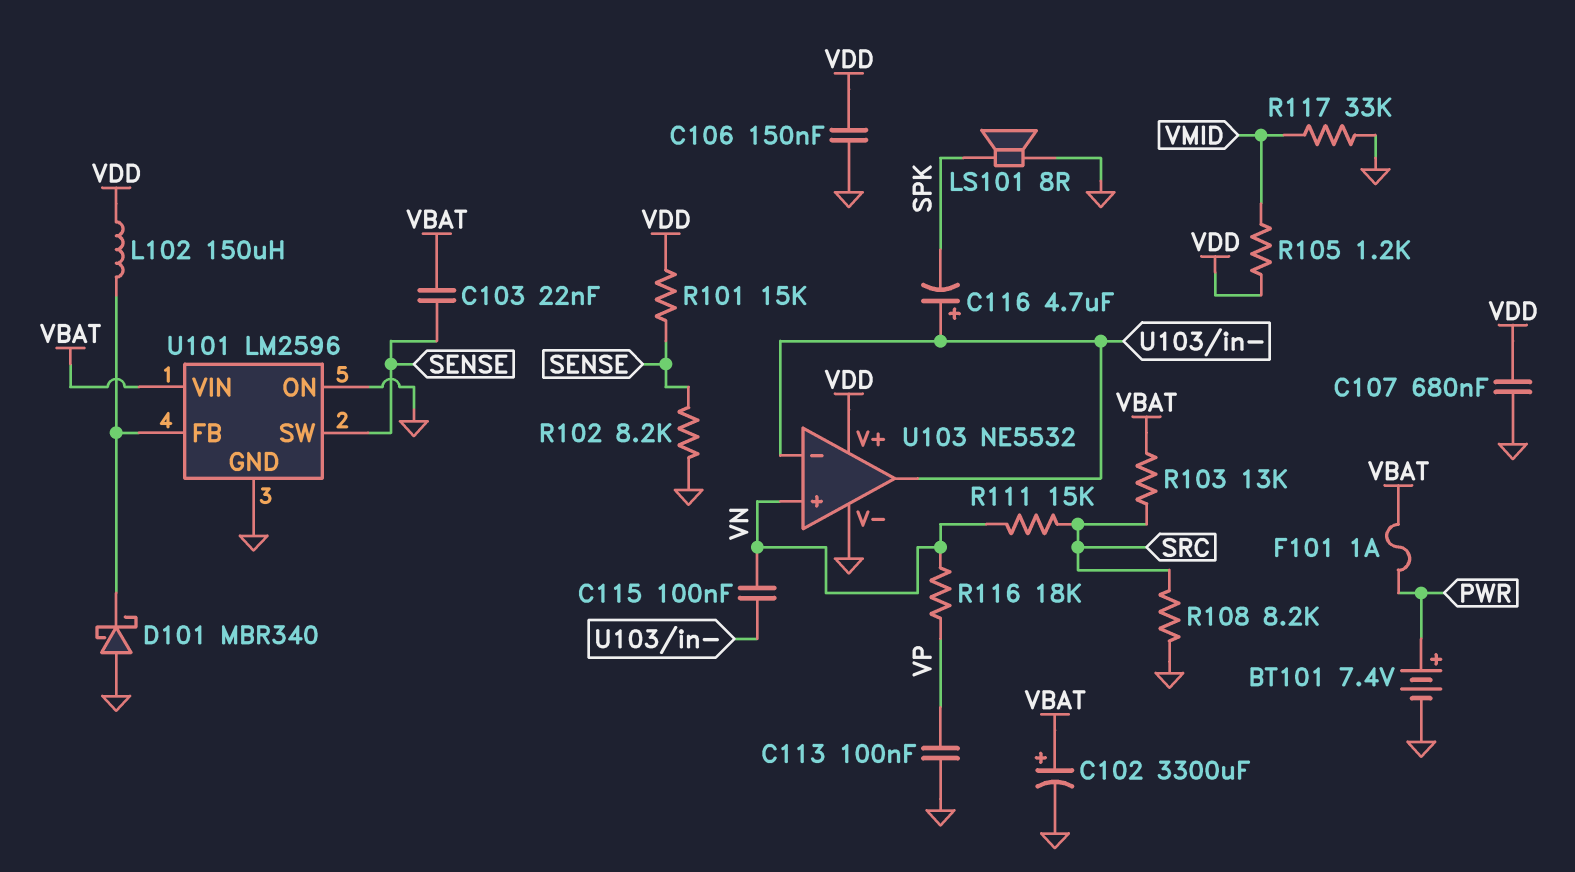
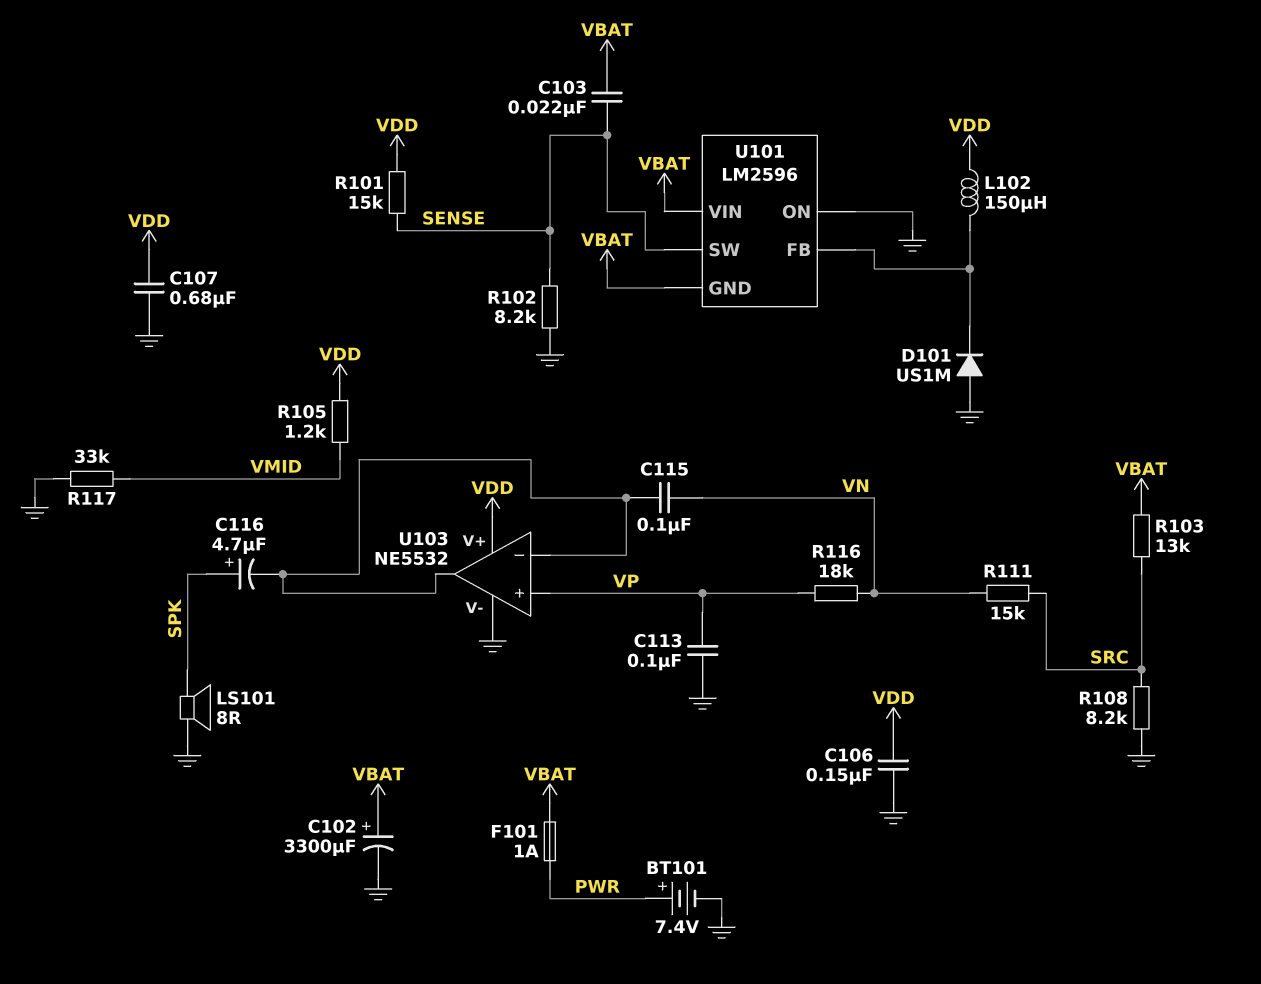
C116: 4.7uF (plus U103/in-, minus SPK) -> 4.7uF (plus SPK, minus U103/in-)
D101: schottky MBR340 (A GND, K U101/FB) -> diode US1M (A GND, K U101/FB)
U101 pin GND: GND -> VBAT
U103 pin in+: VN -> VP

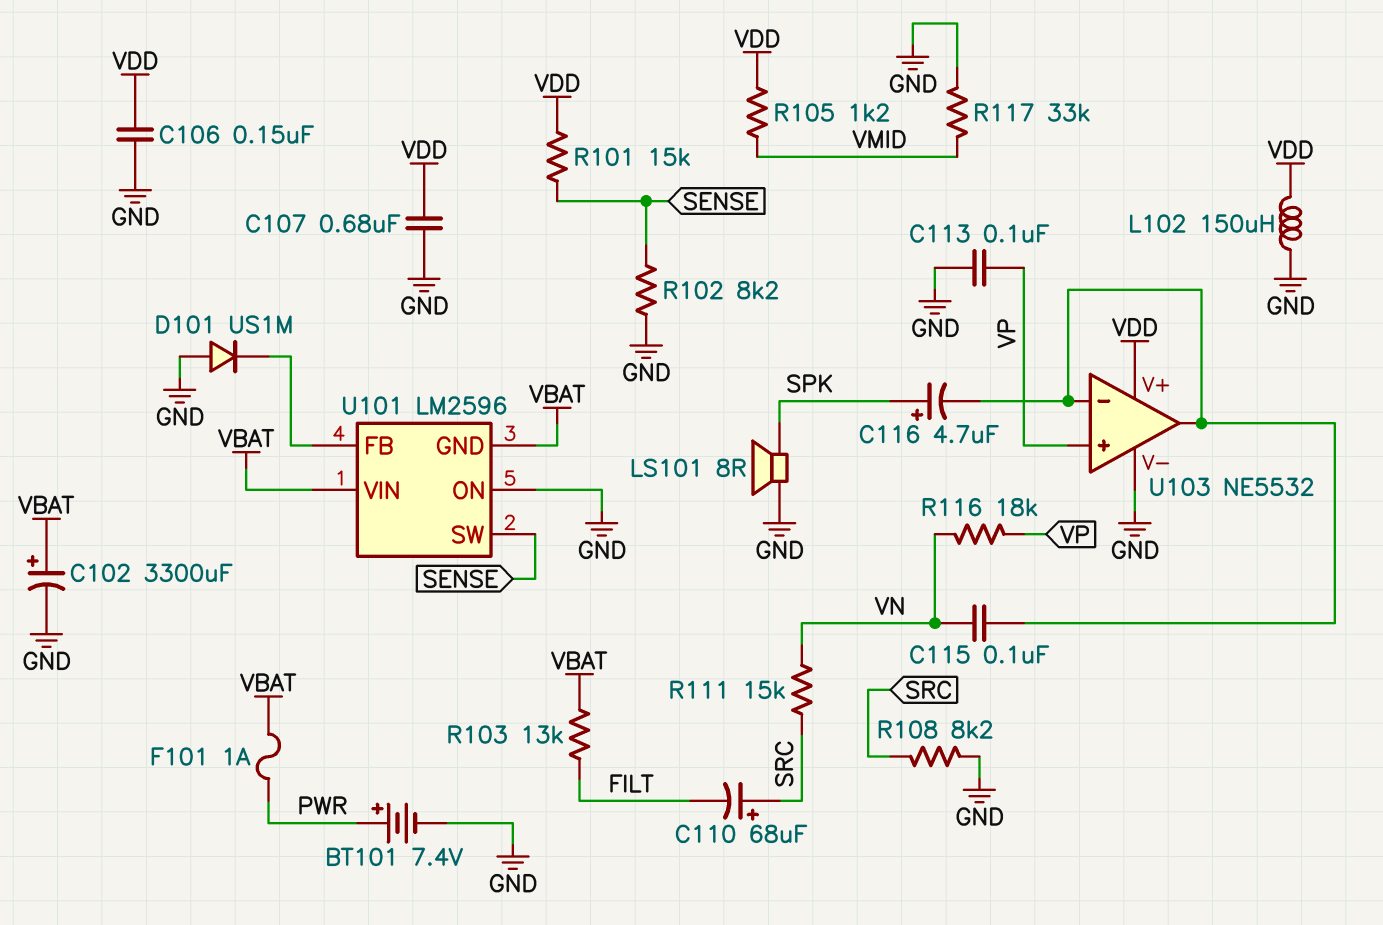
C103: 22nF (SENSE, VBAT) -> none
C110: none -> 68uF (plus SRC, minus FILT)
L102: 150uH (U101/FB, VDD) -> 150uH (GND, VDD)
R103: 13k (SRC, VBAT) -> 13k (FILT, VBAT)

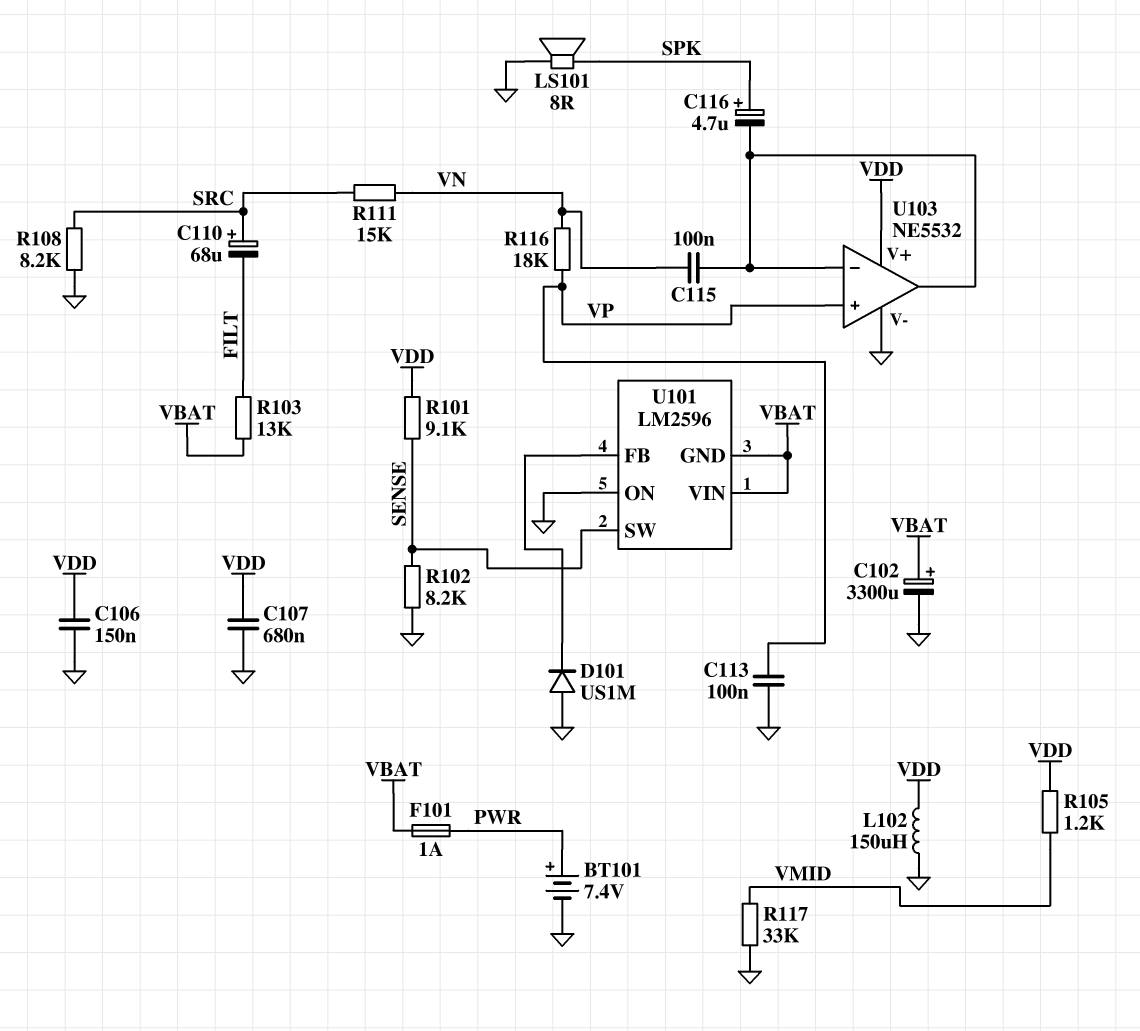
R101: 15k (SENSE, VDD) -> 9.1k (SENSE, VDD)

